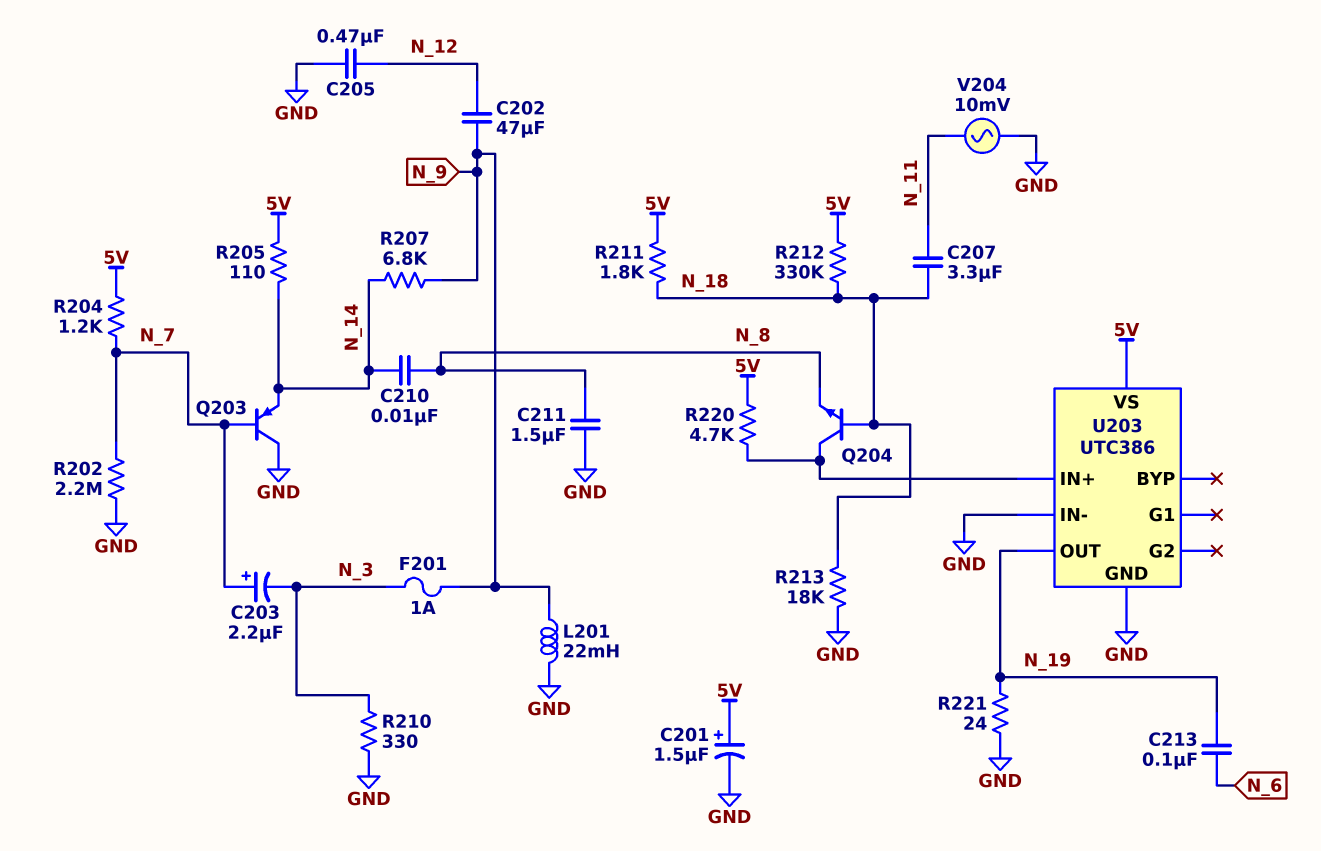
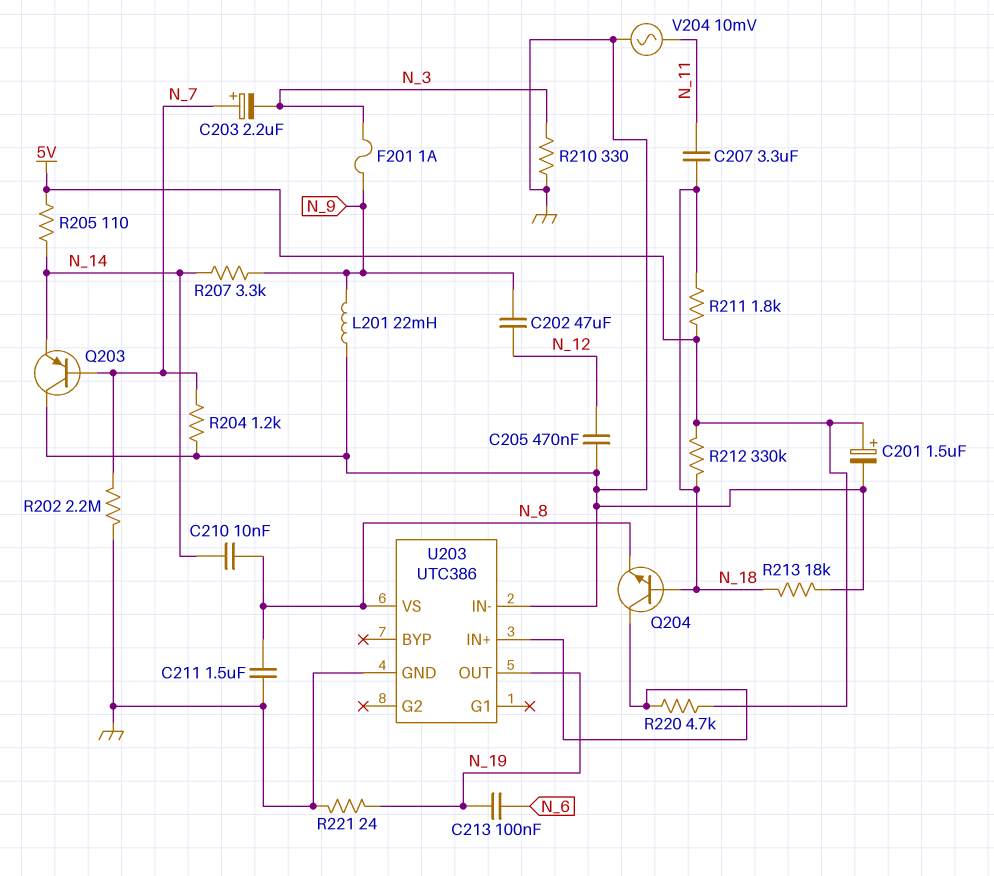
R204: 1.2k (5V, N_7) -> 1.2k (GND, N_7)
R207: 6.8k (N_9, N_14) -> 3.3k (N_9, N_14)
U203 pin VS: 5V -> N_8

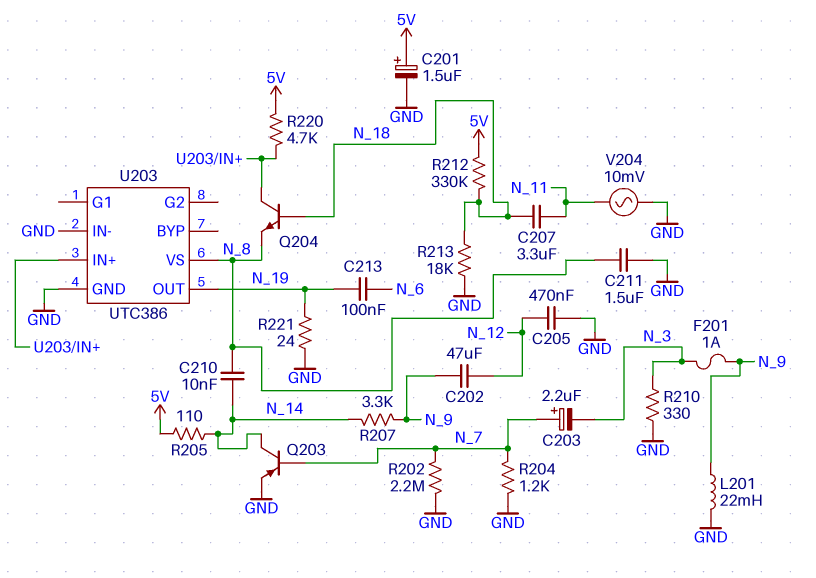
Q203: PNP (B N_7, C GND, E N_14) -> PNP (B N_7, C N_14, E GND)
R211: 1.8k (5V, N_18) -> none

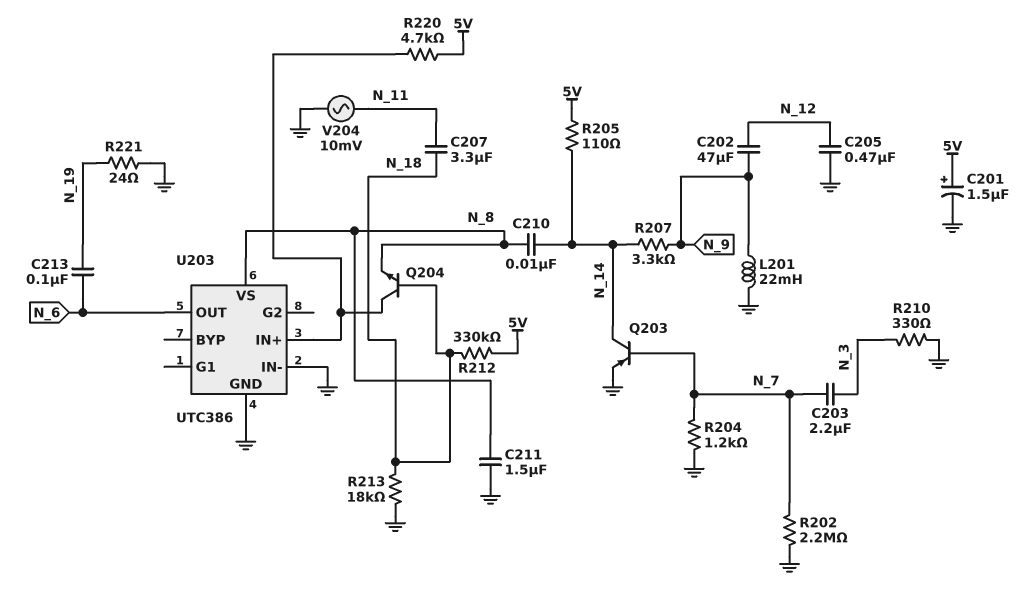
C203: 2.2uF (plus N_7, minus N_3) -> 2.2uF (N_3, N_7)
F201: 1A (N_3, N_9) -> none
U203 pin OUT: N_19 -> N_6

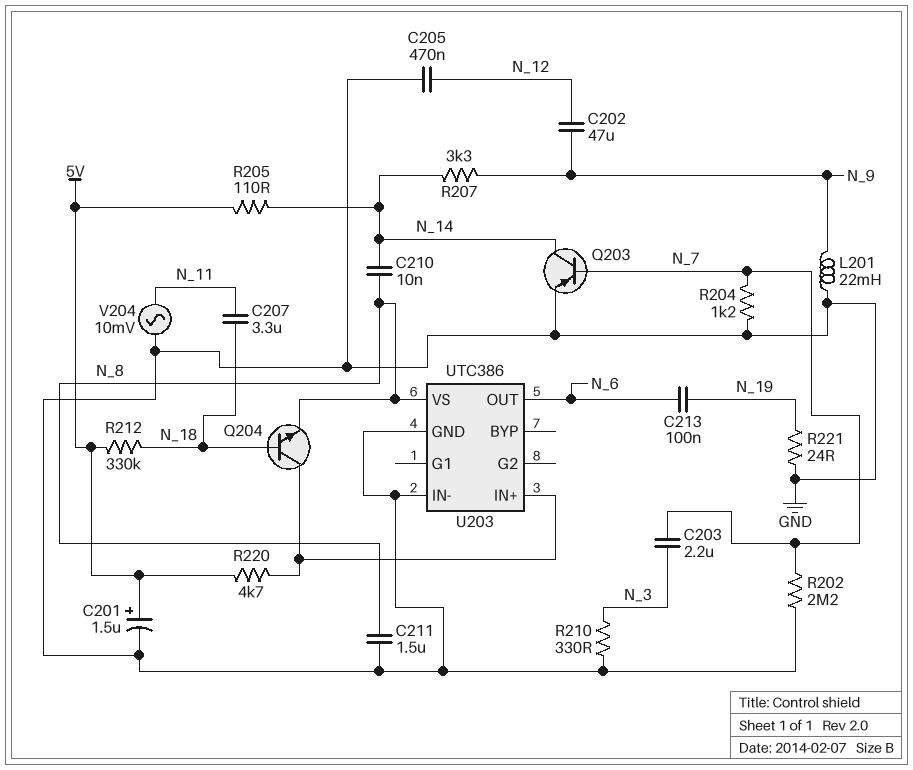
R213: 18k (GND, N_18) -> none

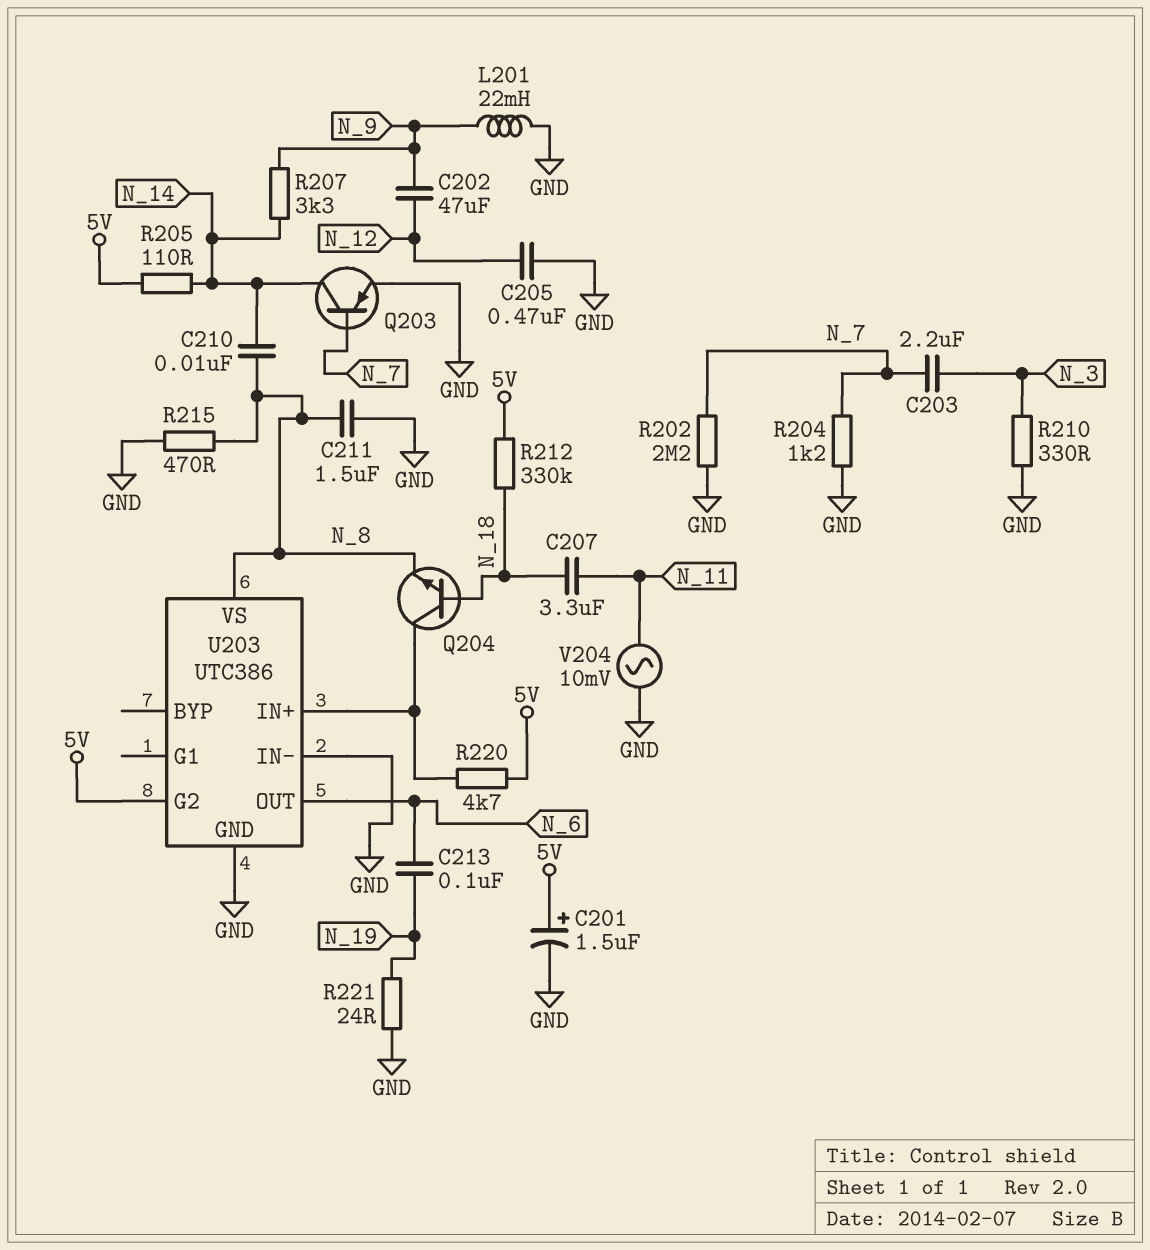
R215: none -> 470 (GND, N_8)
U203 pin G2: none -> 5V

